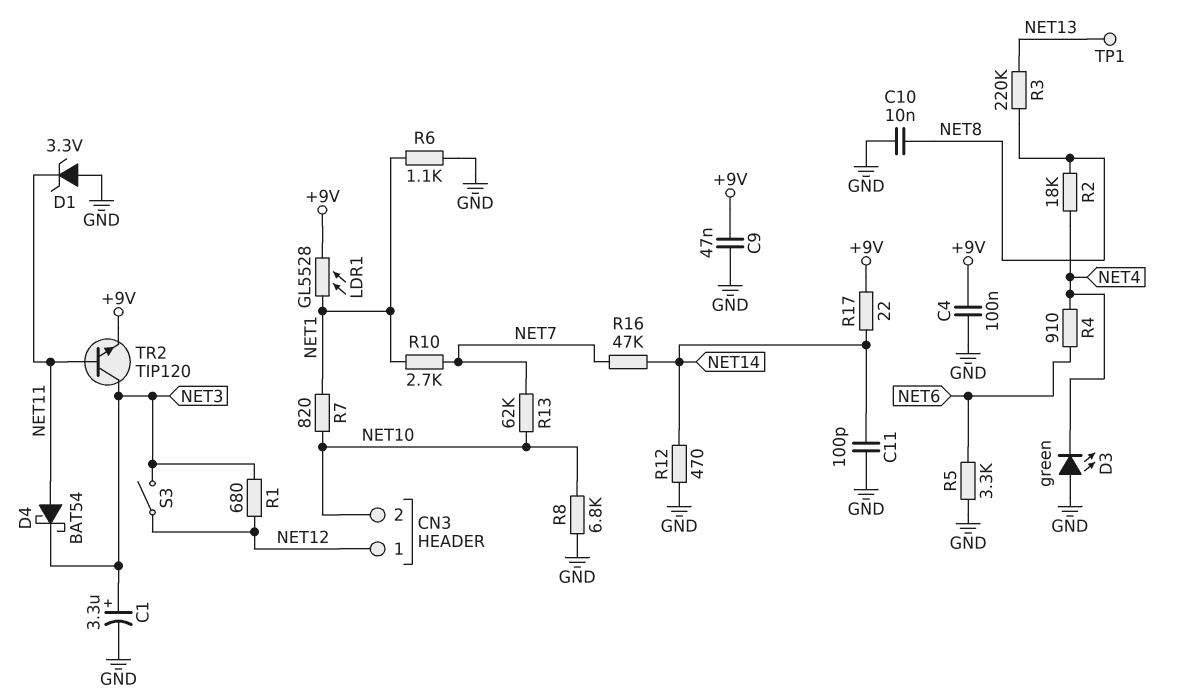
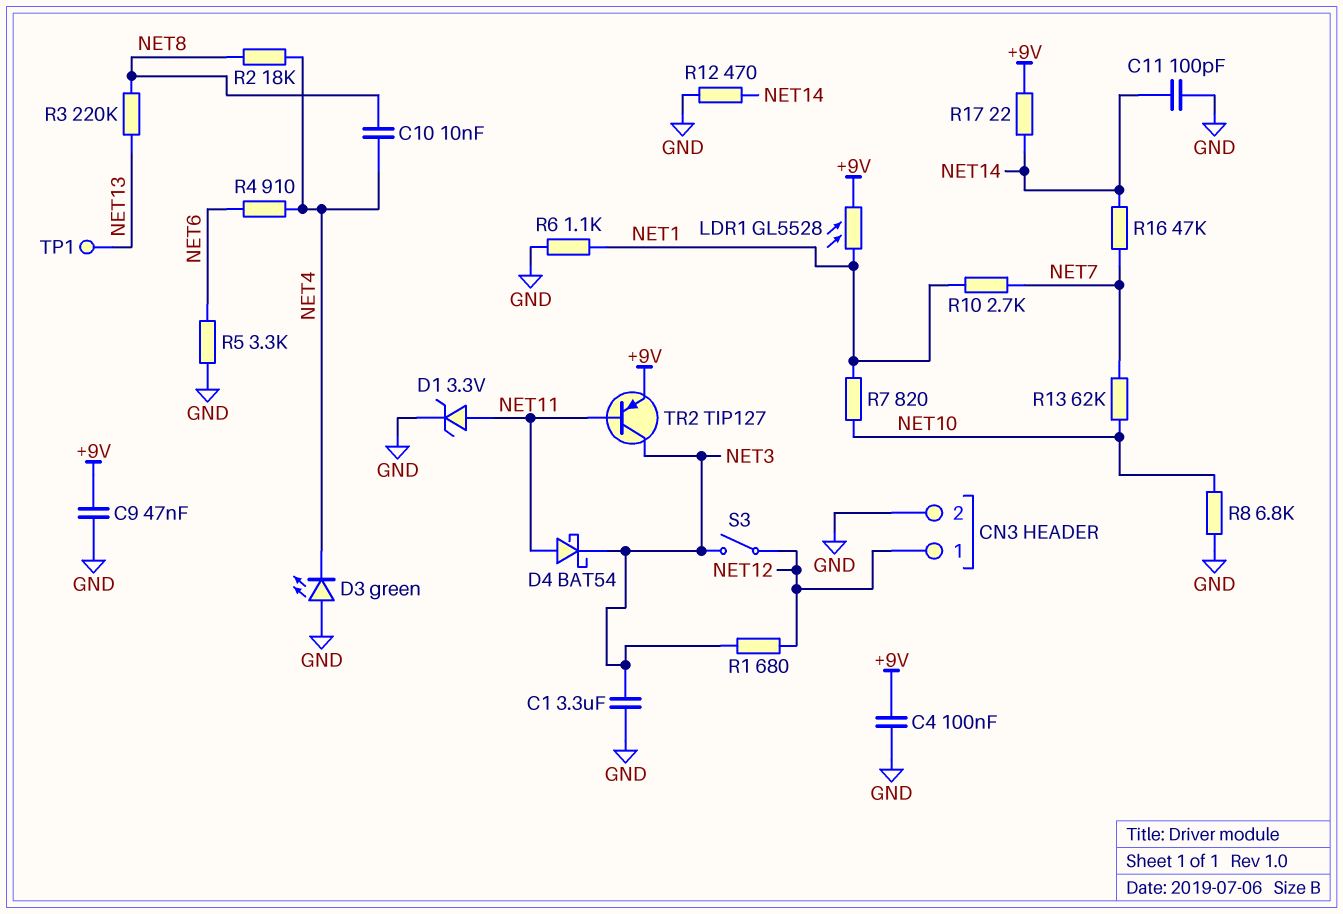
C1: 3.3uF (plus NET3, minus GND) -> 3.3uF (GND, NET3)
C10: 10nF (GND, NET8) -> 10nF (NET4, NET8)
CN3 pin 2: NET10 -> GND
D1: zener 3.3V (A GND, K NET11) -> zener 3.3V (A NET11, K GND)
TR2: NPN TIP120 (B NET11, C NET3, E +9V) -> PNP TIP127 (B NET11, C NET3, E +9V)

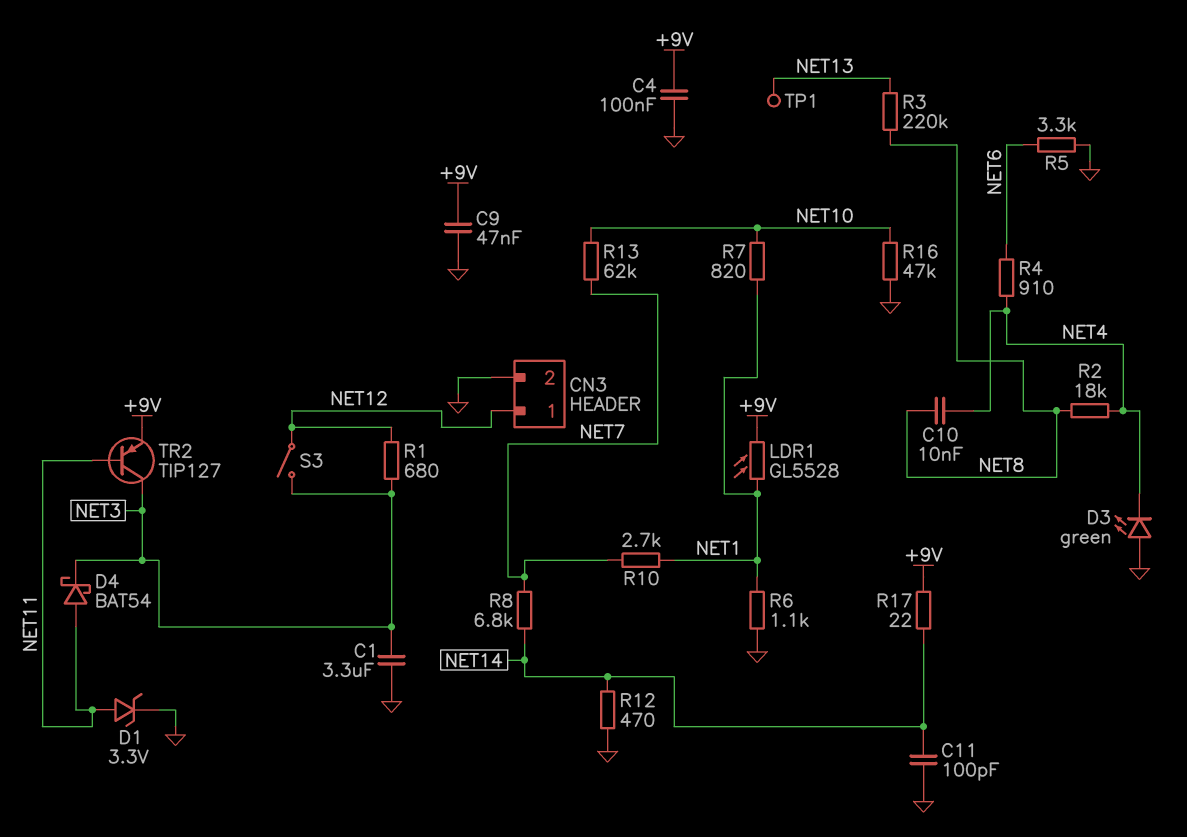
R8: 6.8k (GND, NET10) -> 6.8k (NET7, NET14)
R16: 47k (NET7, NET14) -> 47k (GND, NET10)

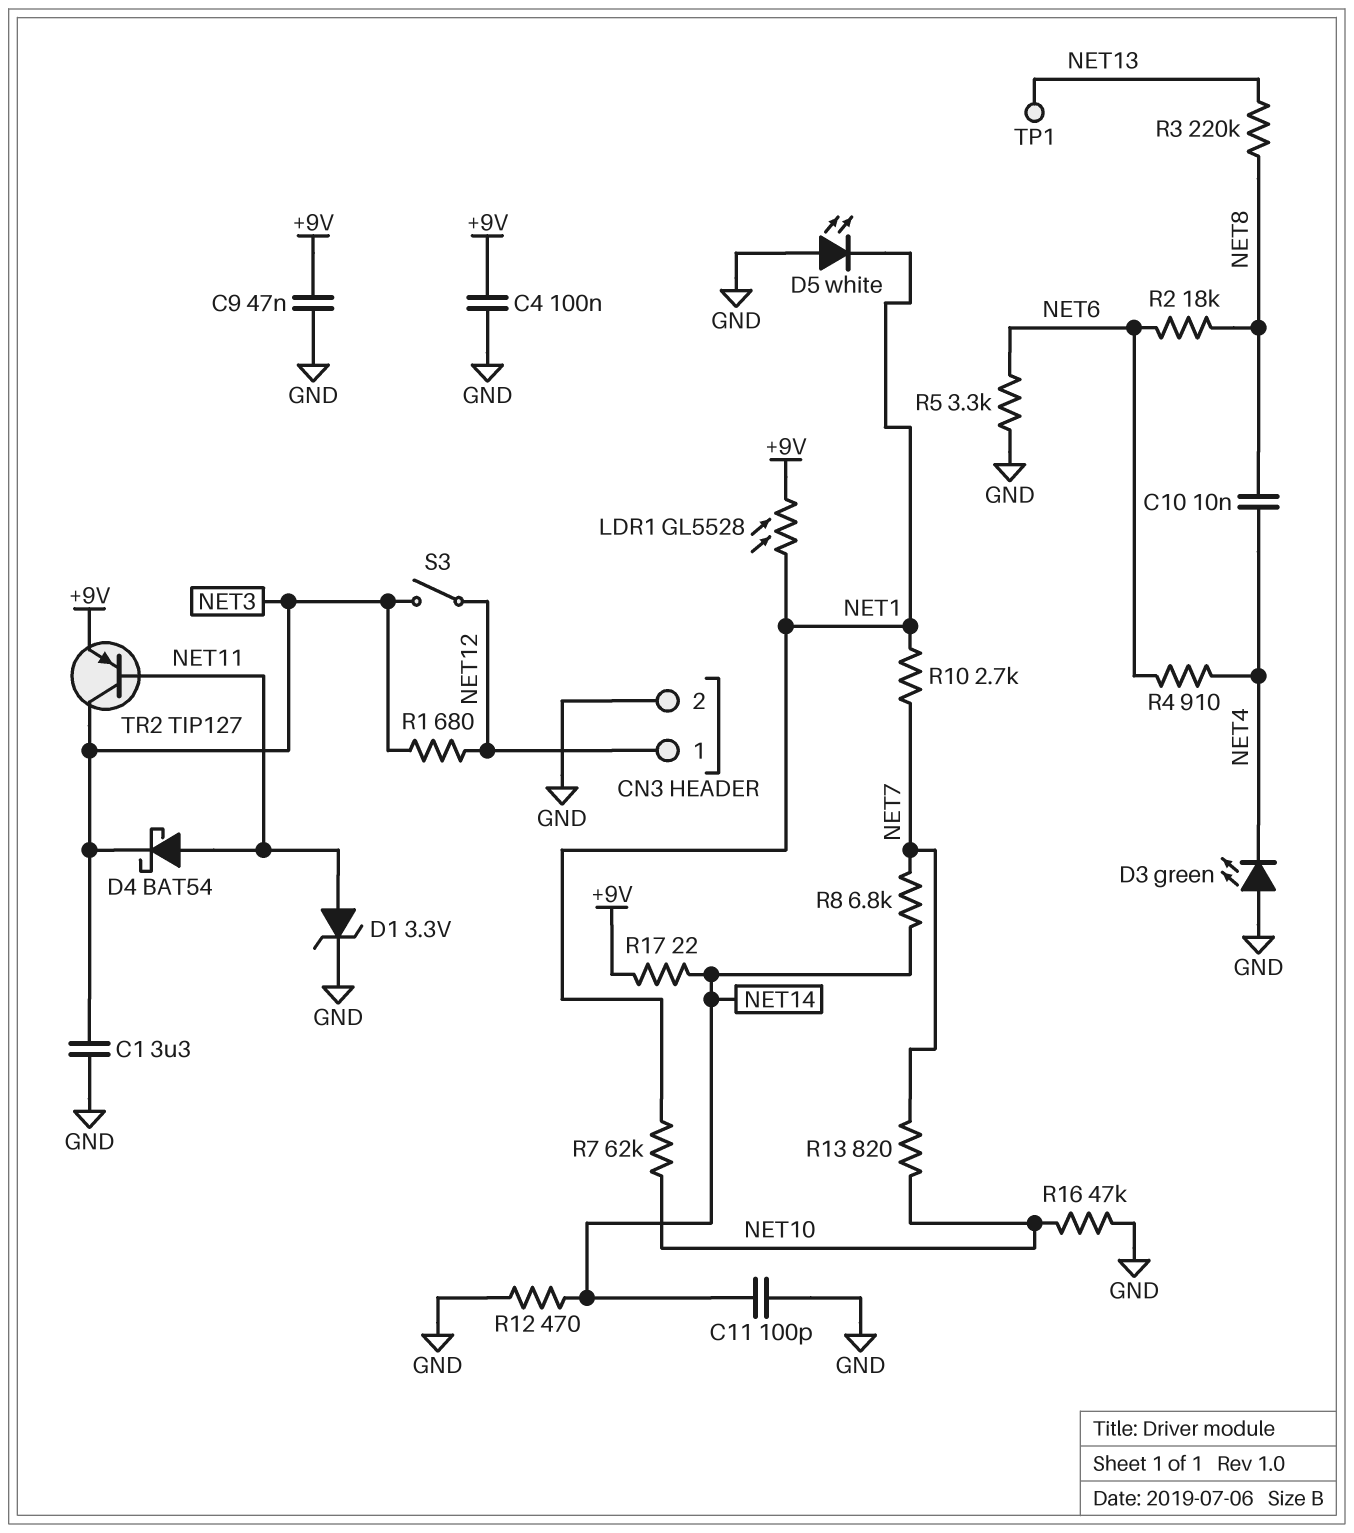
D5: none -> LED white (A GND, K NET1)
R2: 18k (NET4, NET8) -> 18k (NET6, NET8)
R6: 1.1k (GND, NET1) -> none
R7: 820 (NET1, NET10) -> 62k (NET1, NET10)
R13: 62k (NET7, NET10) -> 820 (NET7, NET10)

